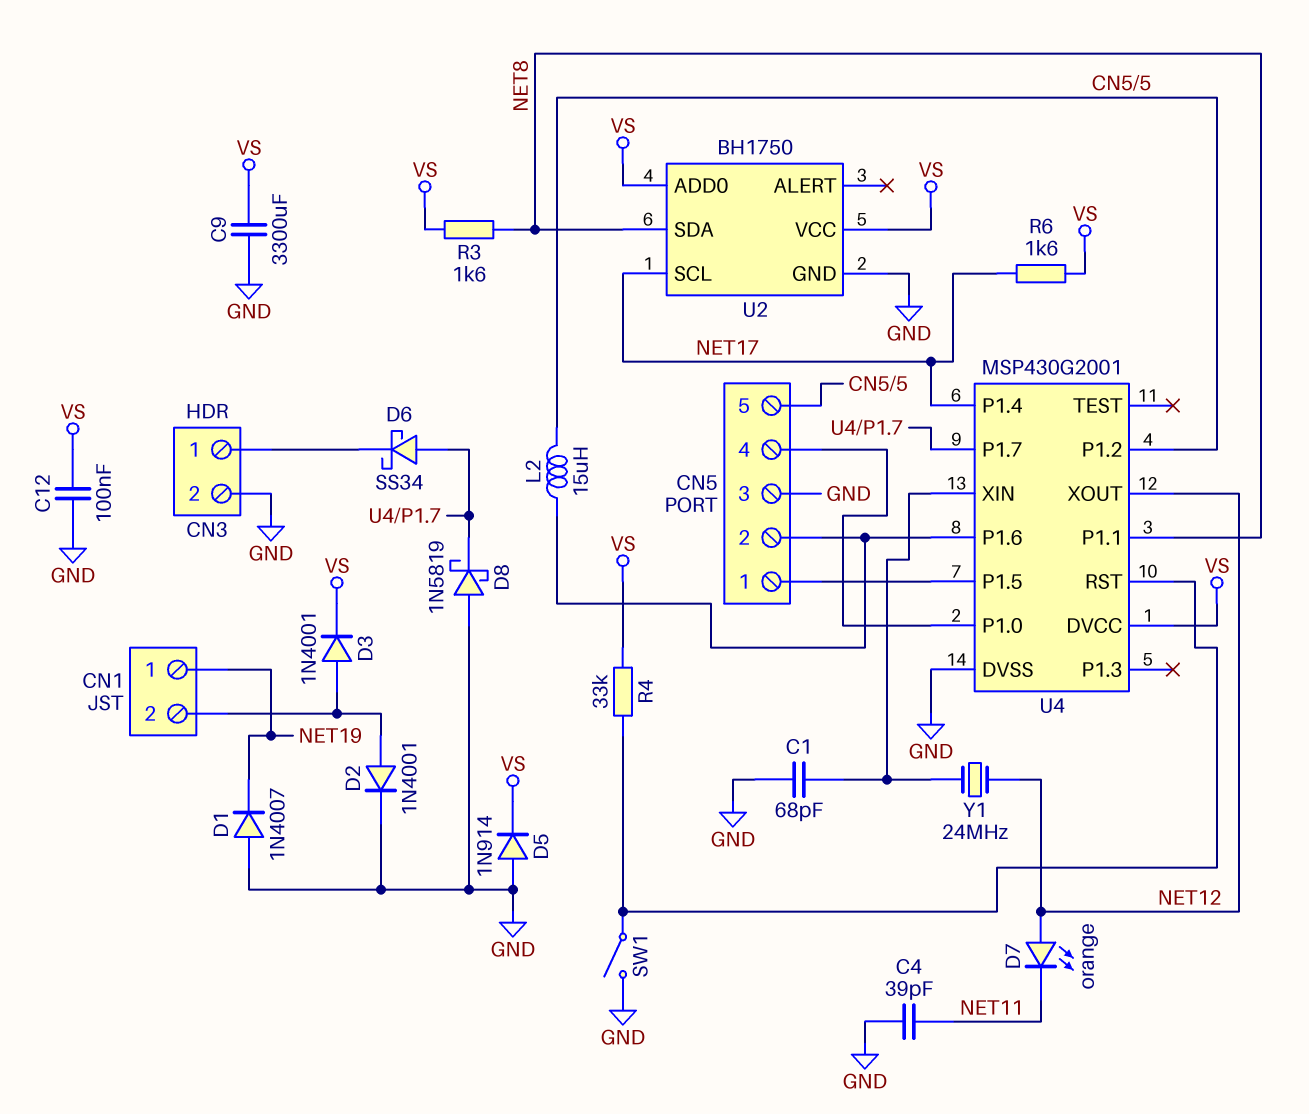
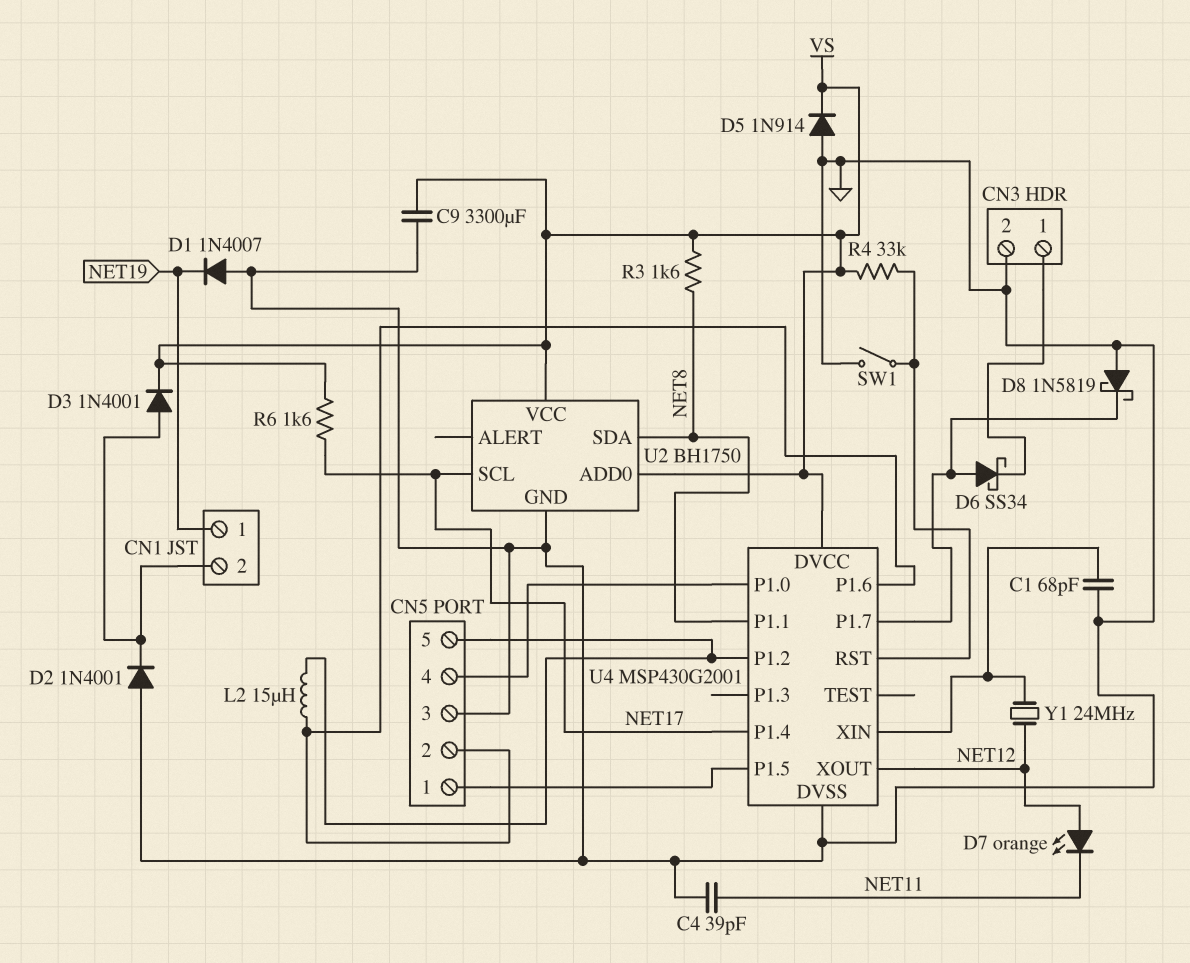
C12: 100nF (GND, VS) -> none
D2: diode 1N4001 (A CN1/2, K GND) -> diode 1N4001 (A GND, K CN1/2)

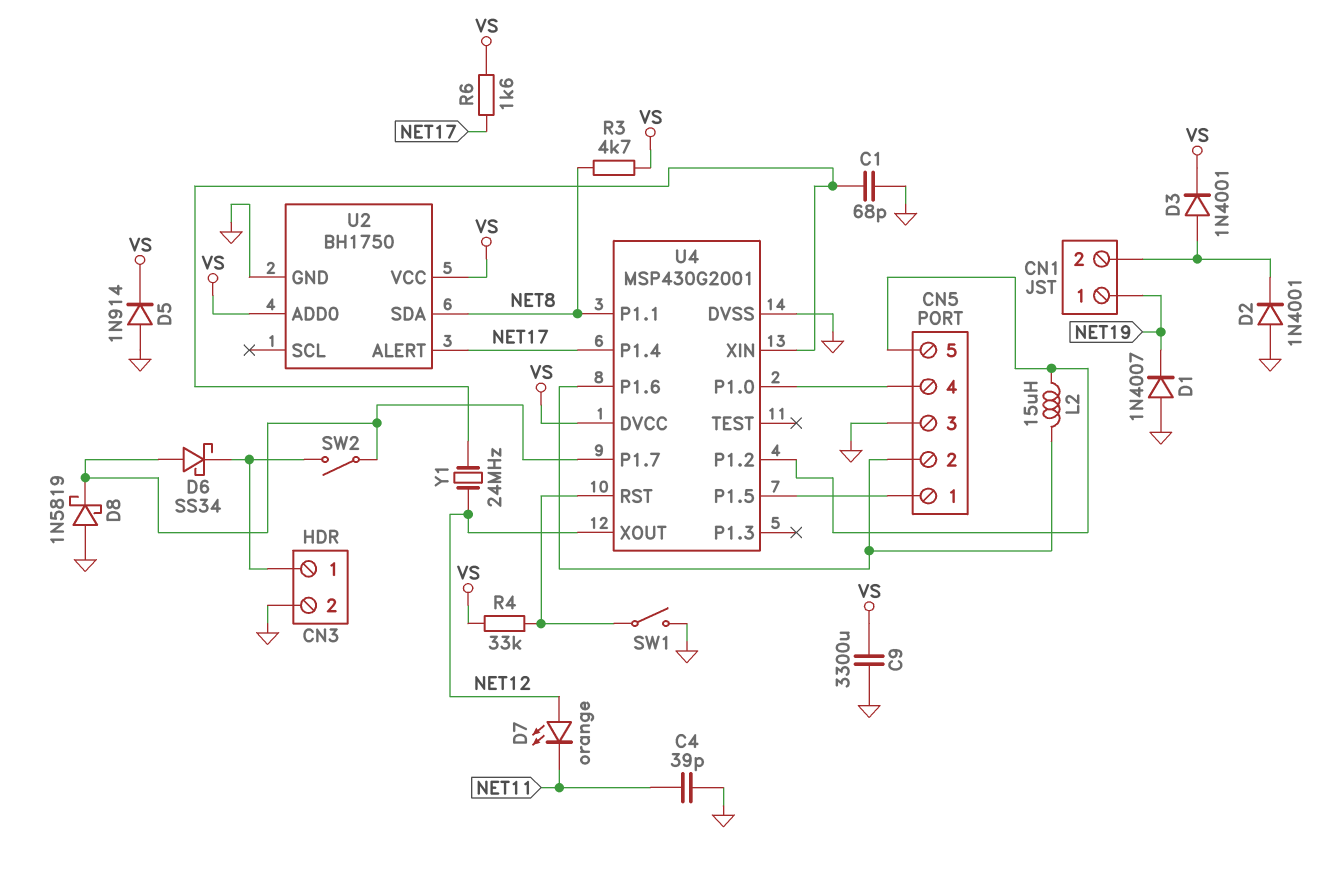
R3: 1.6k (NET8, VS) -> 4.7k (NET8, VS)
SW2: none -> switch (CN3/1, U4/P1.7)
U2 pin ALERT: none -> NET17
U2 pin SCL: NET17 -> none

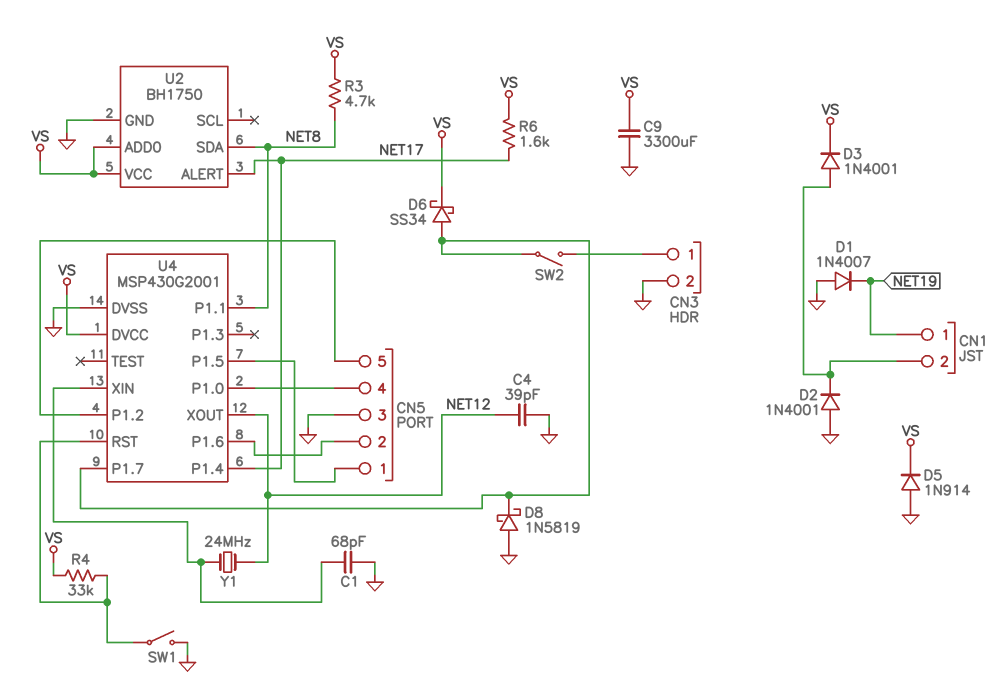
C4: 39pF (GND, NET11) -> 39pF (GND, NET12)
D6: schottky SS34 (A U4/P1.7, K CN3/1) -> schottky SS34 (A U4/P1.7, K VS)
D7: LED orange (A NET12, K NET11) -> none
L2: 15uH (CN5/2, CN5/5) -> none

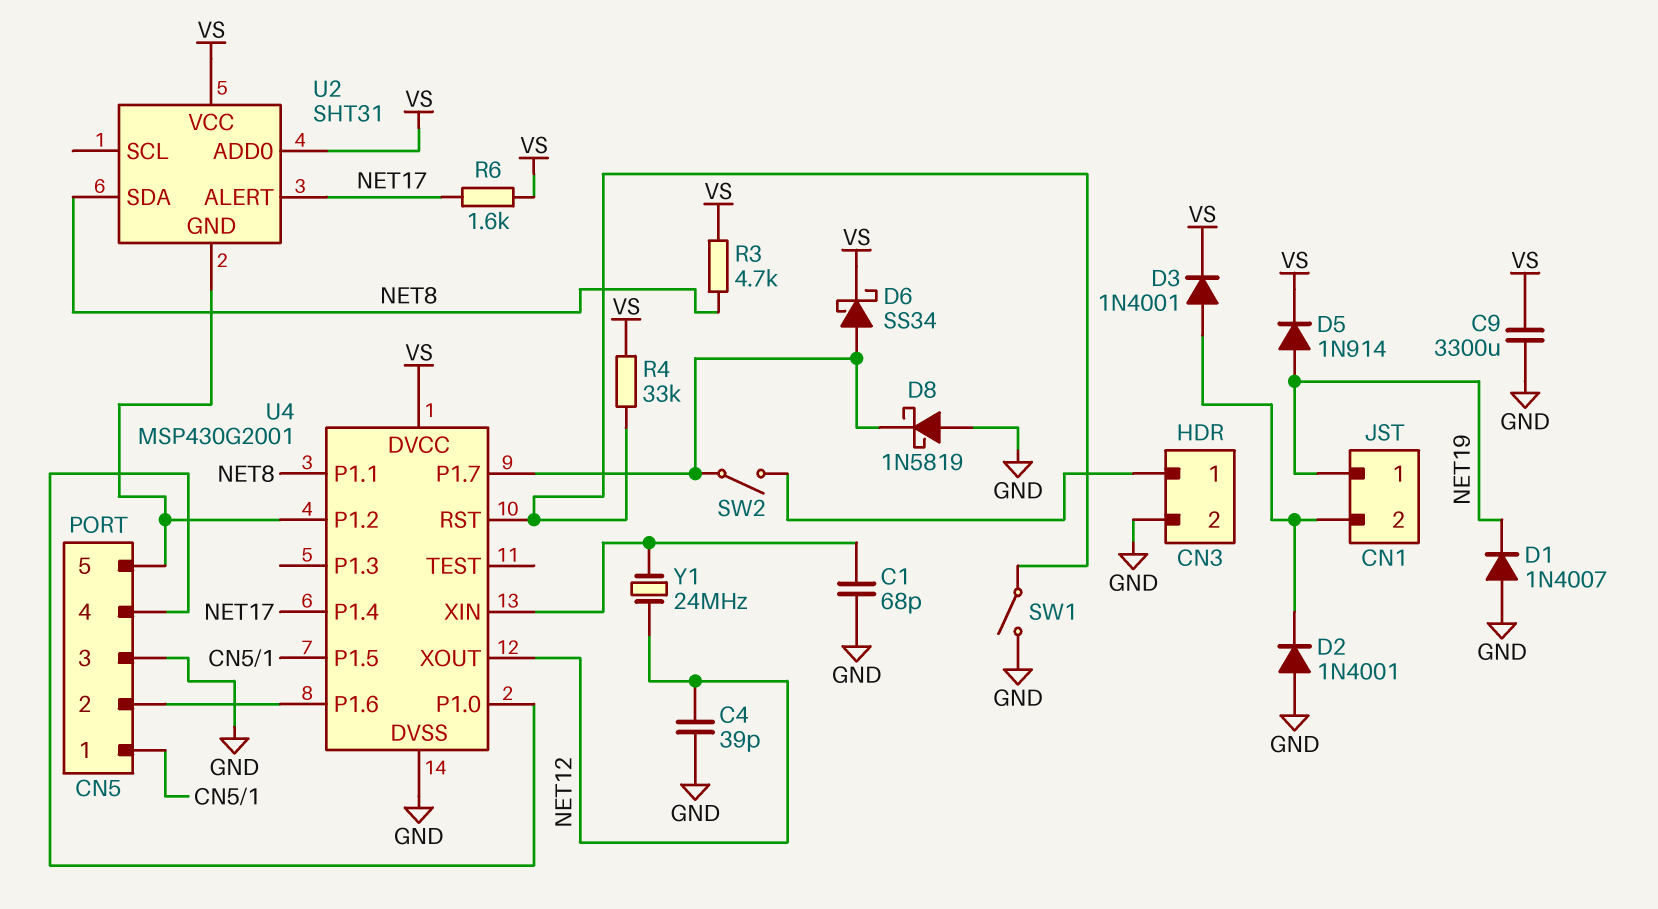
D5: diode 1N914 (A GND, K VS) -> diode 1N914 (A NET19, K VS)
U2: BH1750 -> SHT31
U2 pin GND: GND -> CN5/5

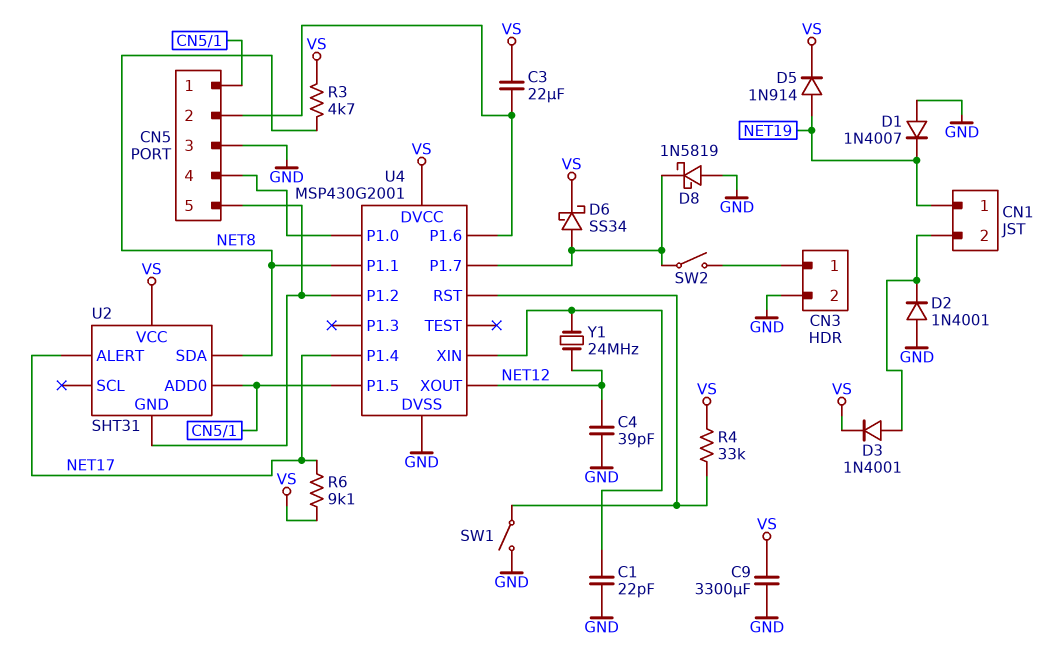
C1: 68pF (GND, U4/XIN) -> 22pF (GND, U4/XIN)
C3: none -> 22uF (CN5/2, VS)
R6: 1.6k (NET17, VS) -> 9.1k (NET17, VS)
U2 pin ADD0: VS -> CN5/1

